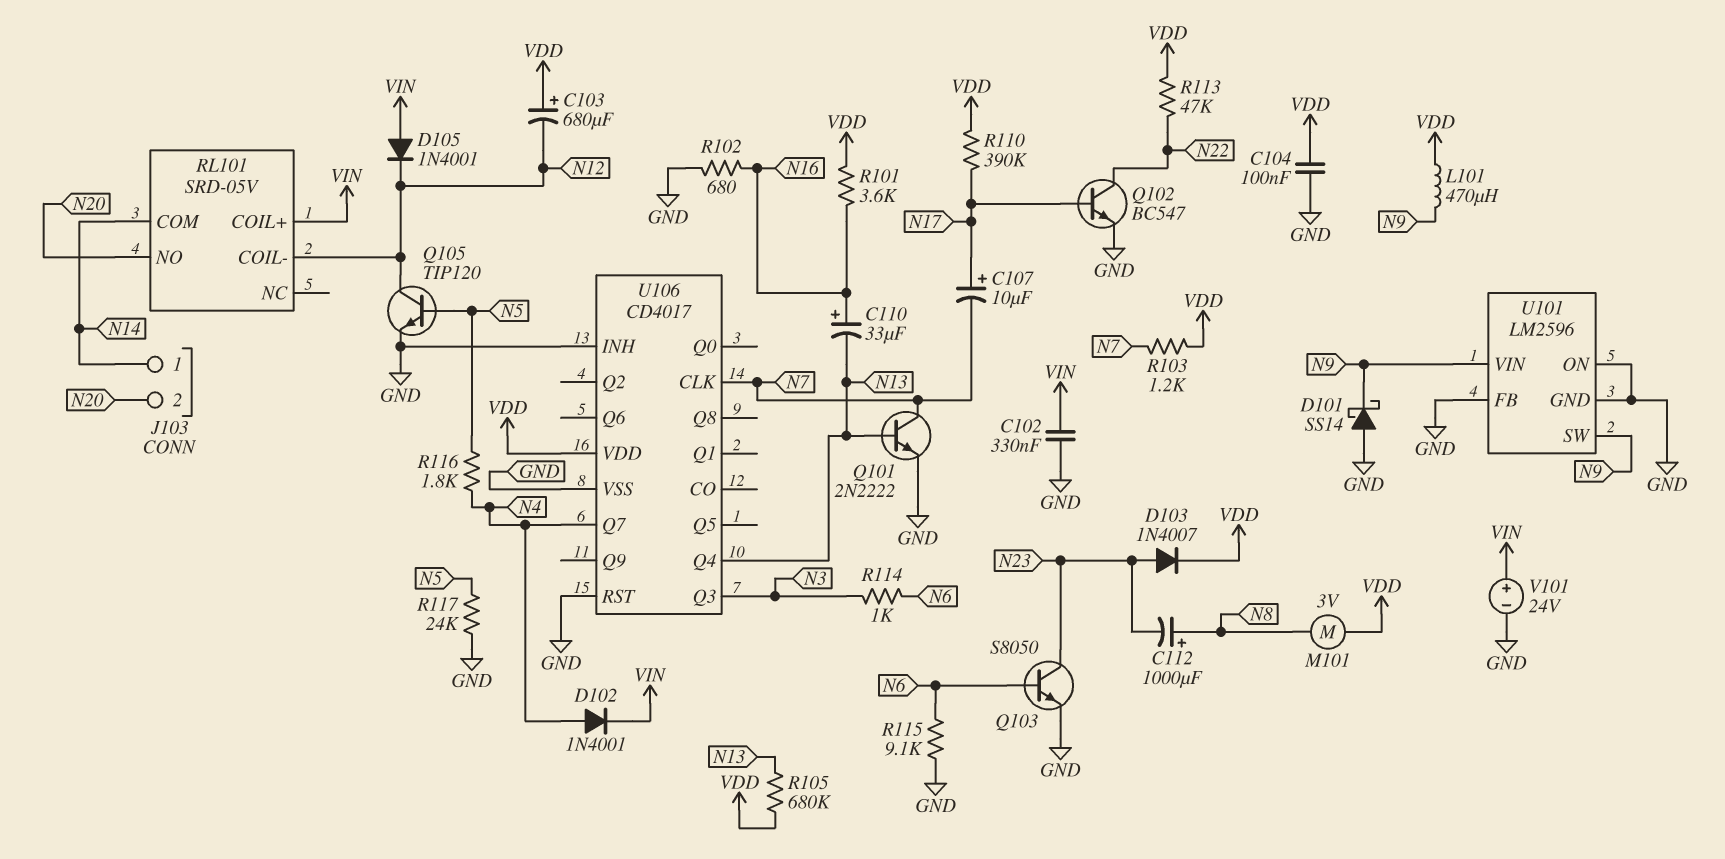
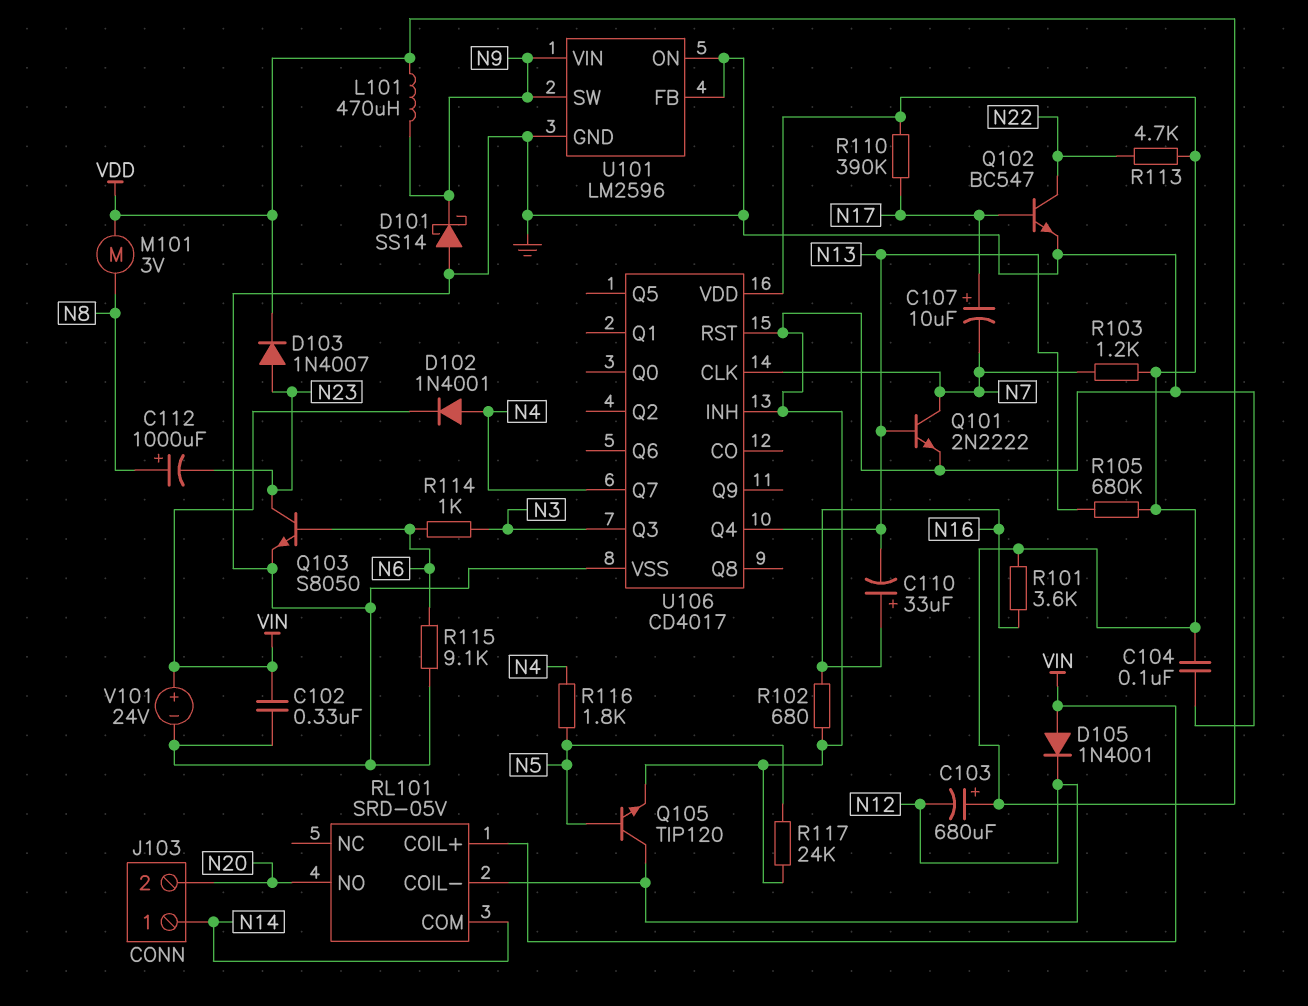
R113: 47k (N22, VDD) -> 4.7k (N22, VDD)

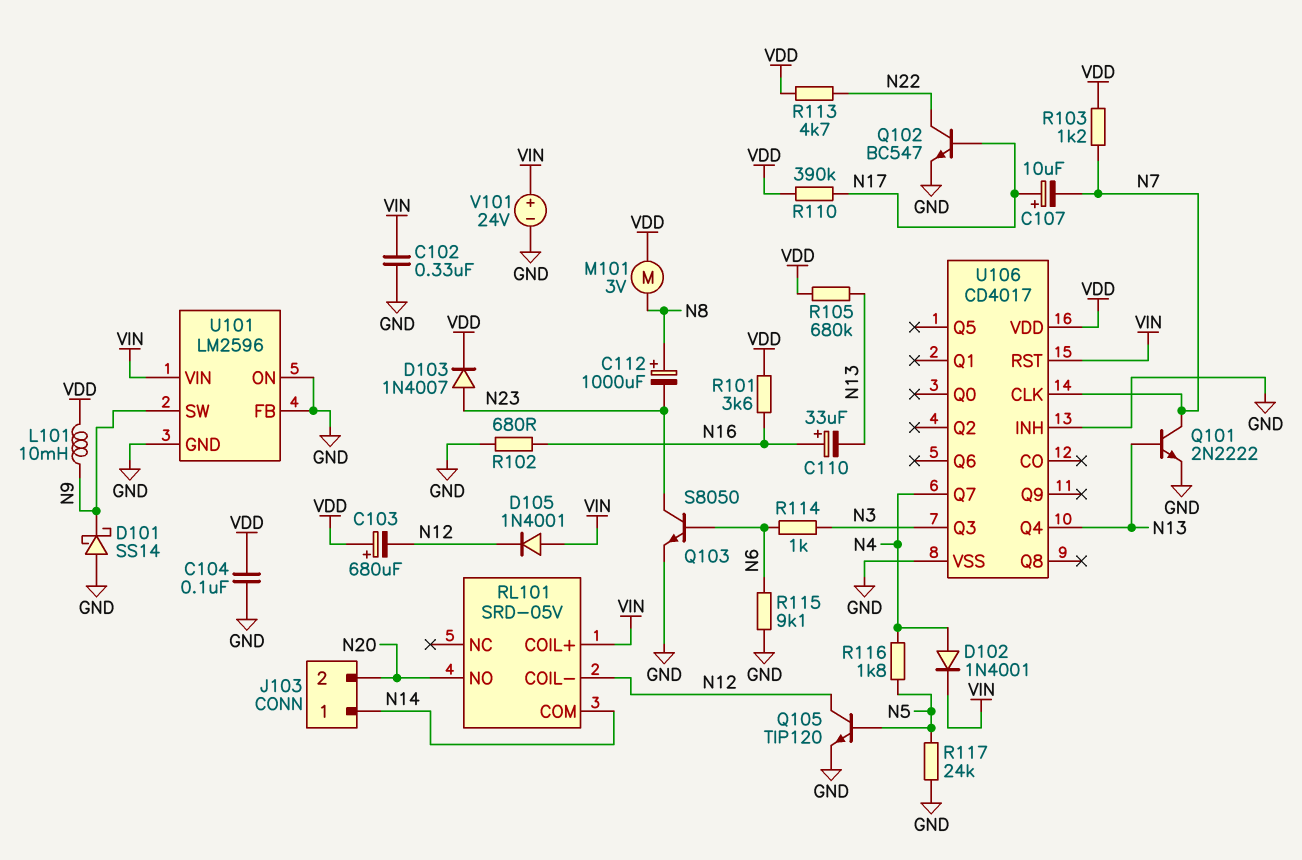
L101: 470uH (N9, VDD) -> 10mH (N9, VDD)
U101 pin VIN: N9 -> VIN
U106 pin RST: GND -> VIN

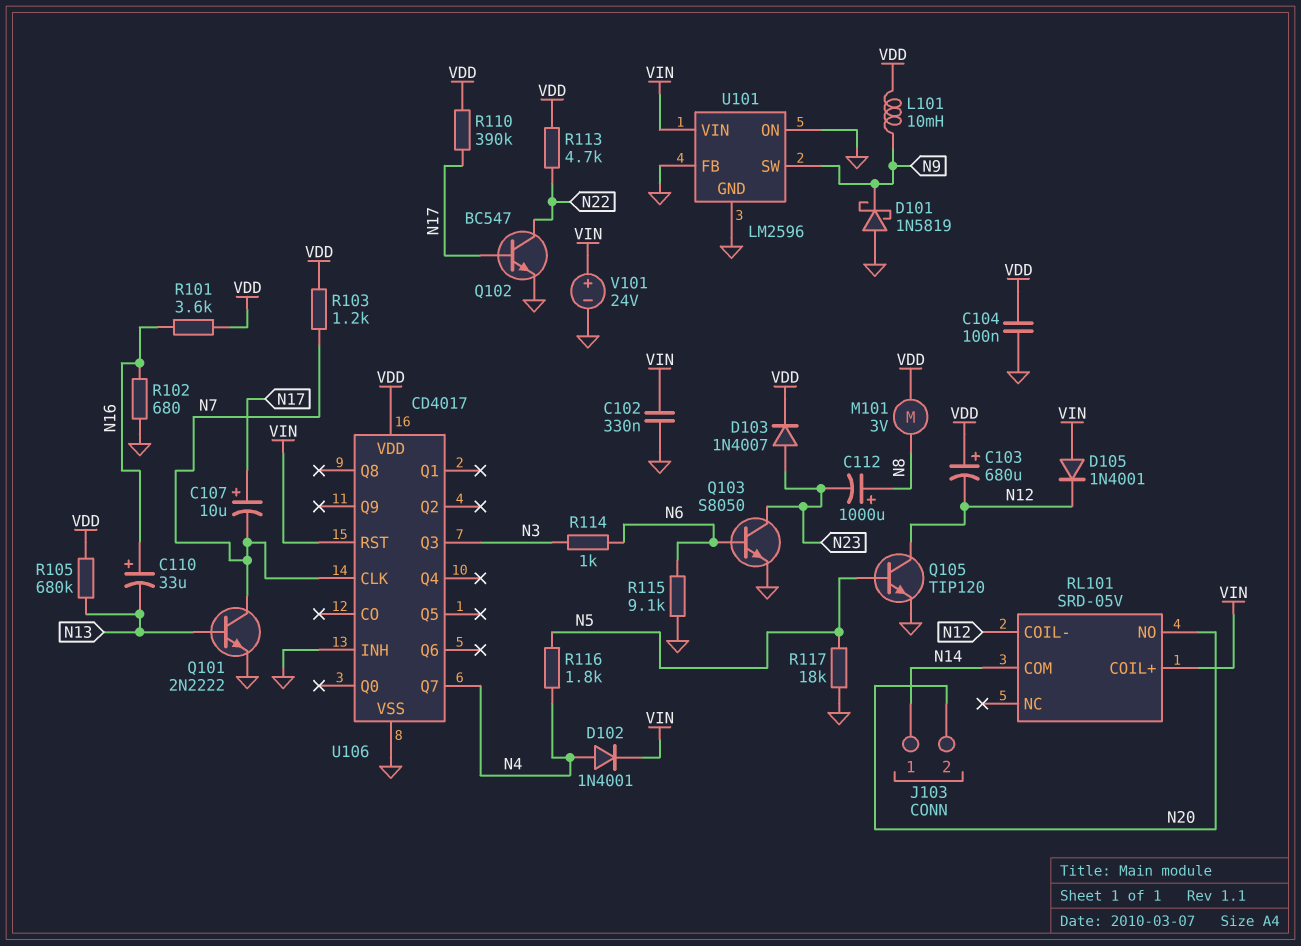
D101: schottky SS14 (A GND, K N9) -> schottky 1N5819 (A GND, K N9)
R117: 24k (GND, N5) -> 18k (GND, N5)
U106 pin Q4: N13 -> none

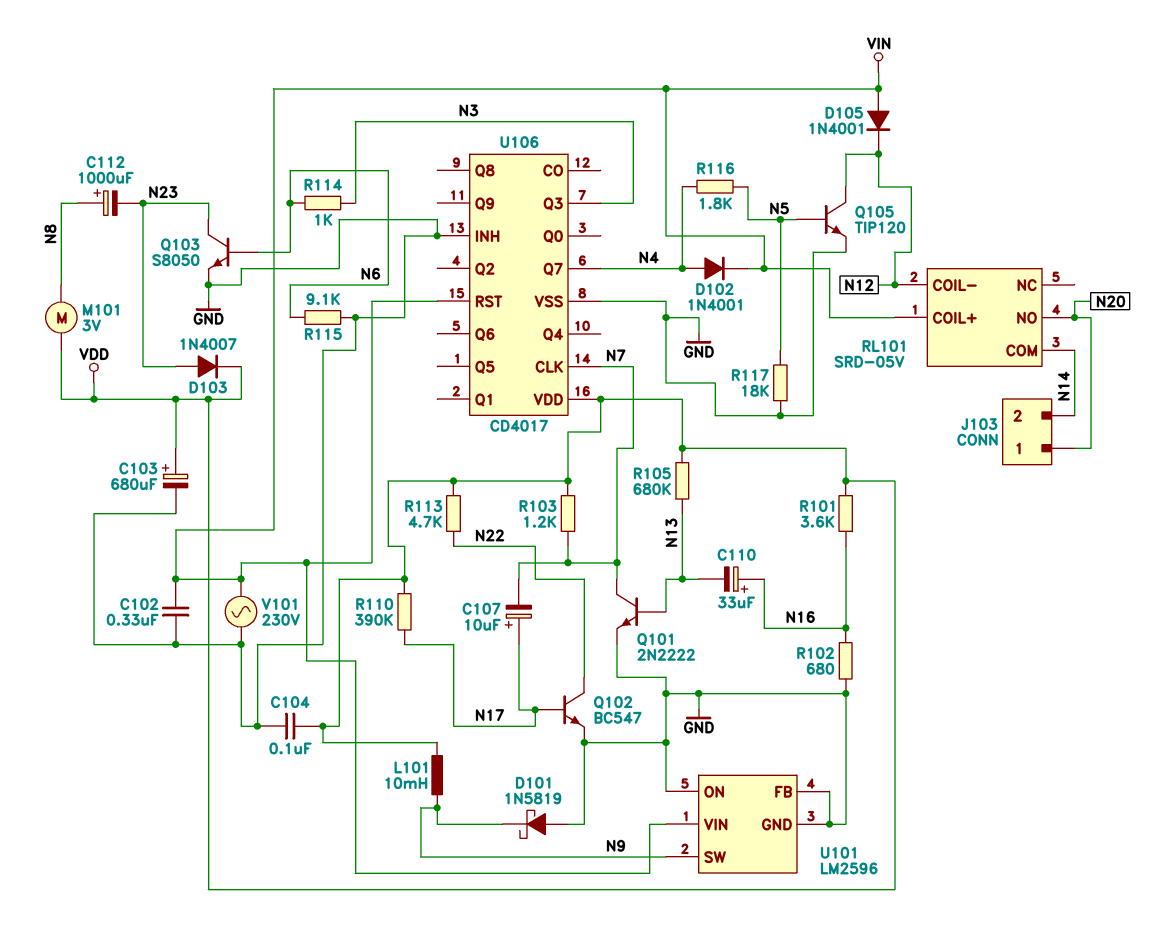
C103: 680uF (plus VDD, minus N12) -> 680uF (plus VDD, minus GND)
J103 pin 1: N14 -> N20
J103 pin 2: N20 -> N14
V101: 24V (plus VIN, minus GND) -> AC 230V (GND, VIN)

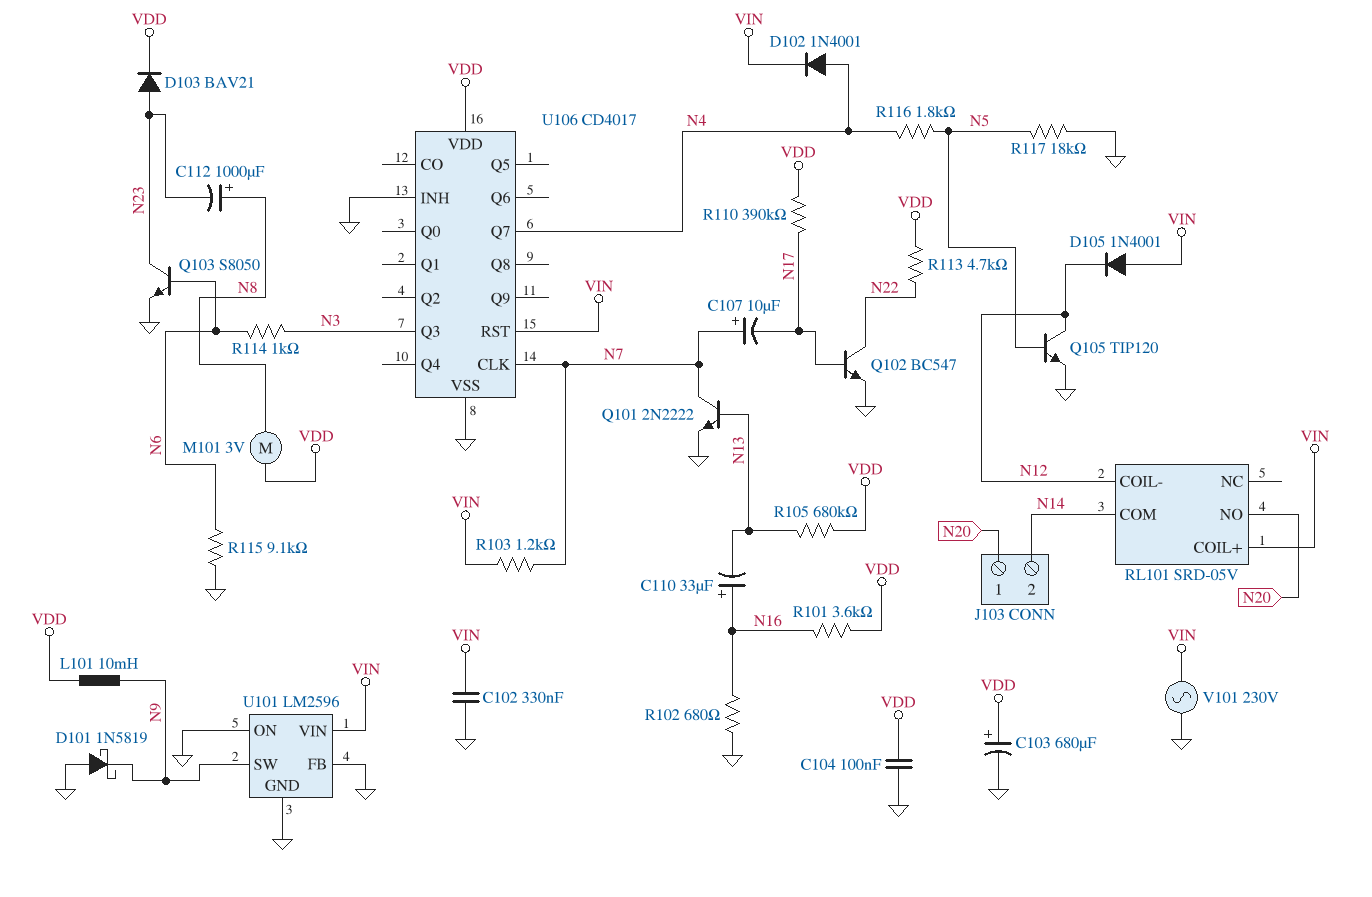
C107: 10uF (plus N17, minus N7) -> 10uF (plus N7, minus N17)
D103: diode 1N4007 (A N23, K VDD) -> diode BAV21 (A N23, K VDD)
R103: 1.2k (N7, VDD) -> 1.2k (N7, VIN)

